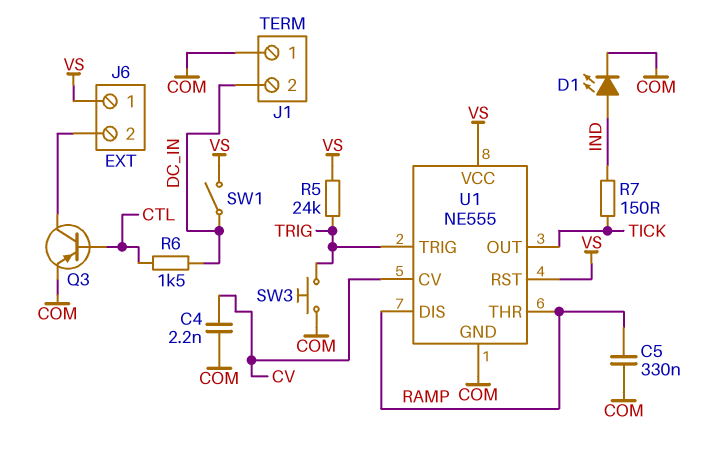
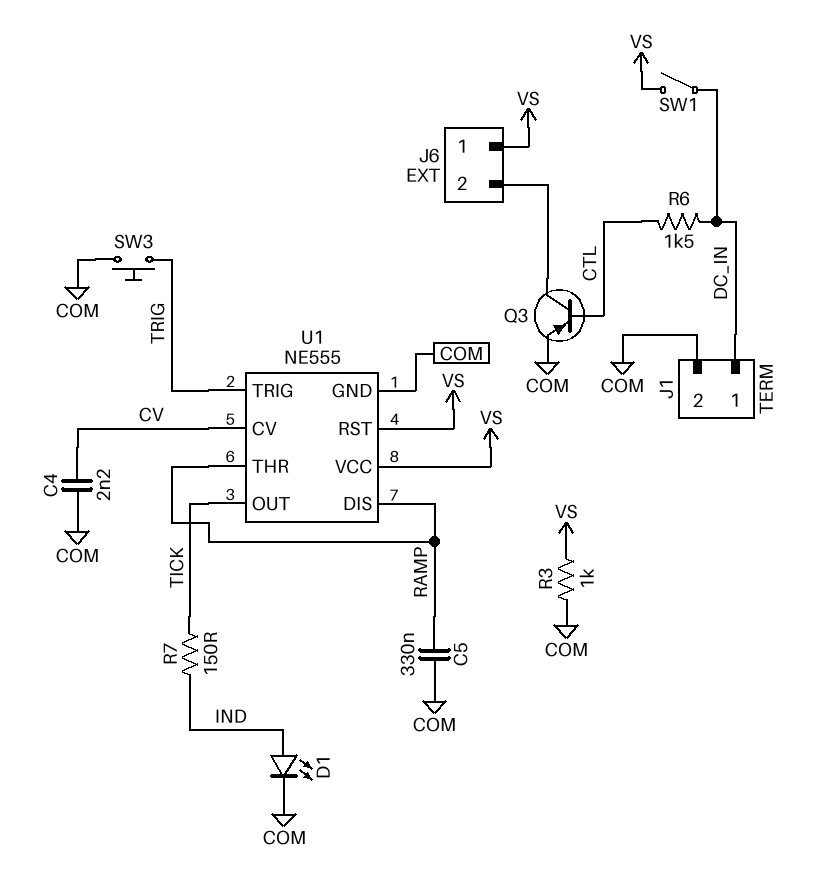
J1 pin 1: COM -> DC_IN
J1 pin 2: DC_IN -> COM
R3: none -> 1k (COM, VS)
R5: 24k (TRIG, VS) -> none

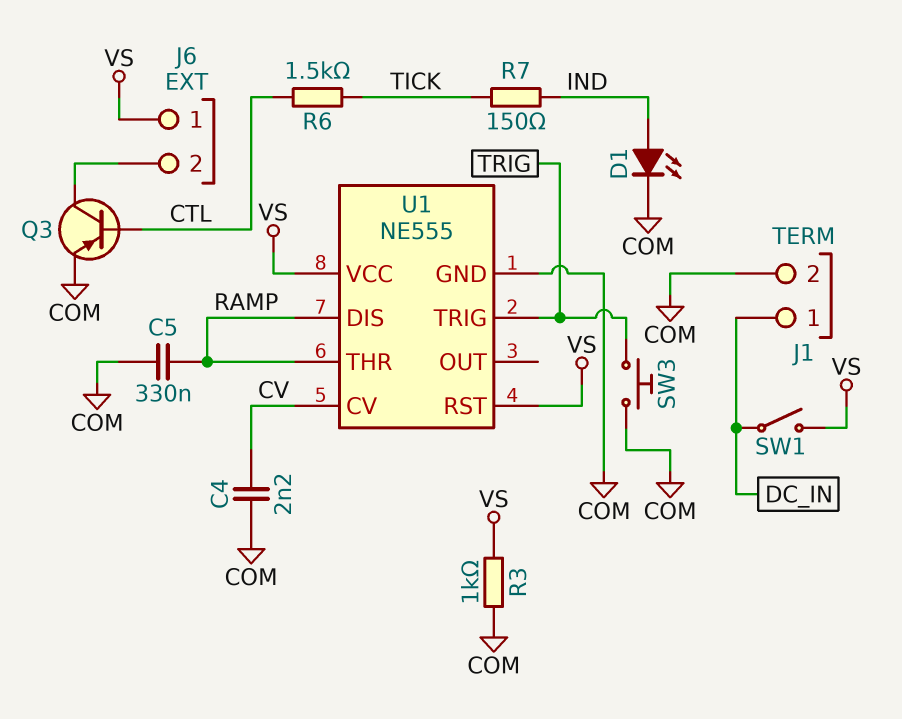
R6: 1.5k (CTL, DC_IN) -> 1.5k (CTL, TICK)
U1 pin OUT: TICK -> none

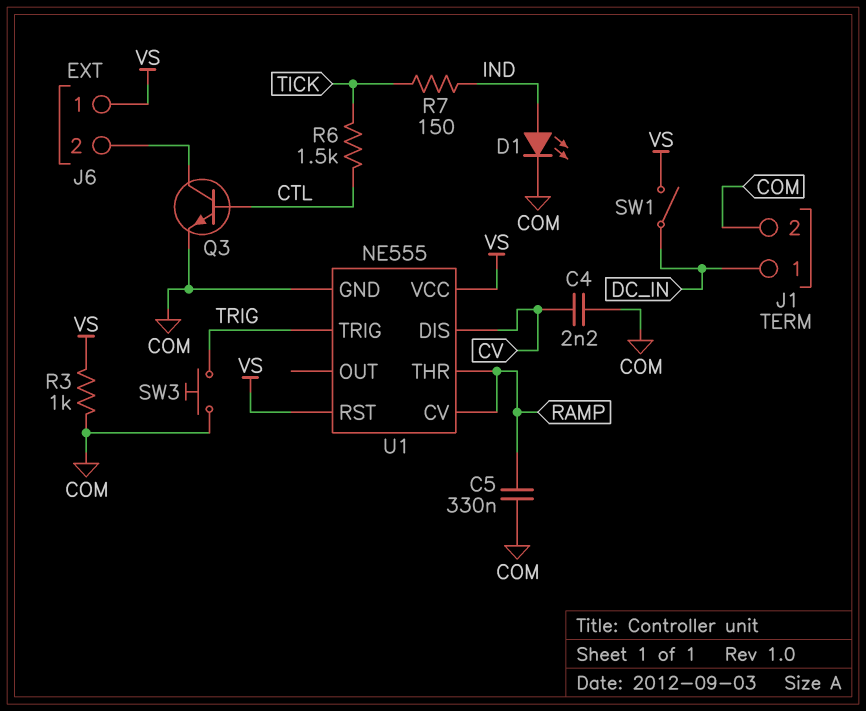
Q3: PNP (B CTL, C J6/2, E COM) -> NPN (B CTL, C J6/2, E COM)
U1 pin CV: CV -> RAMP
U1 pin DIS: RAMP -> CV

